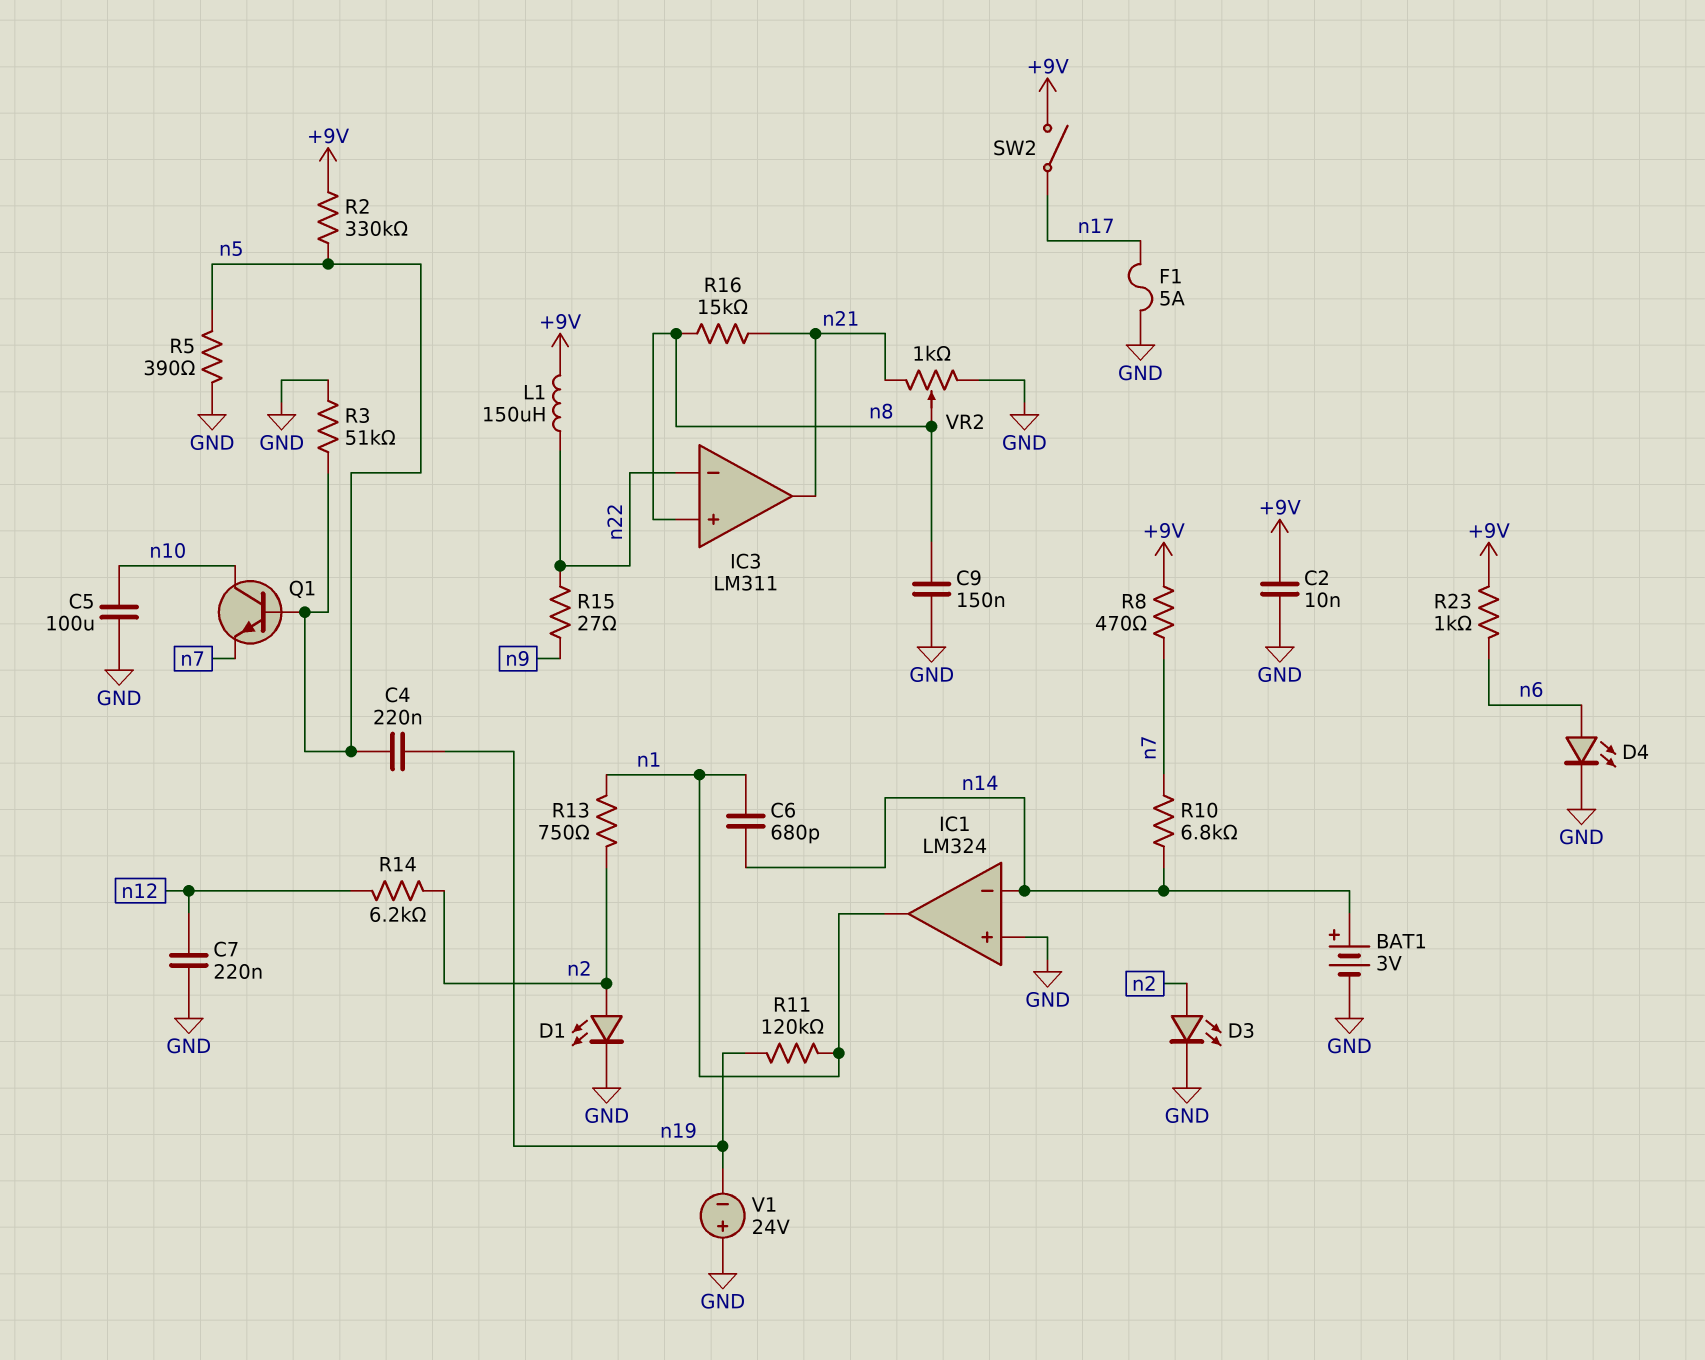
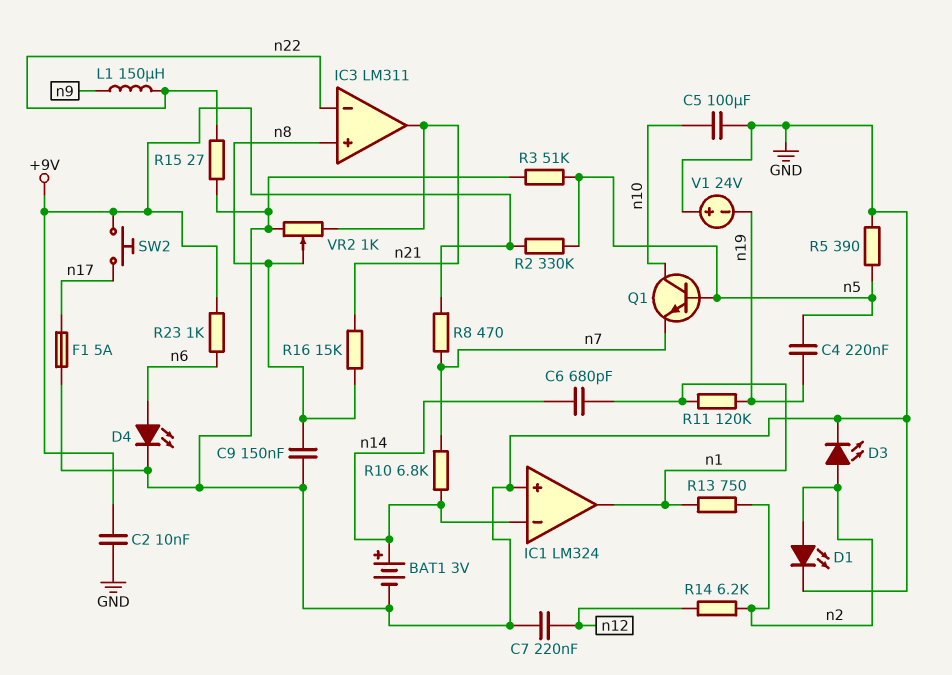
L1: 150uH (+9V, n22) -> 150uH (n9, n22)
R15: 27 (n9, n22) -> 27 (GND, n22)
SW2: switch (+9V, n17) -> button (+9V, n17)

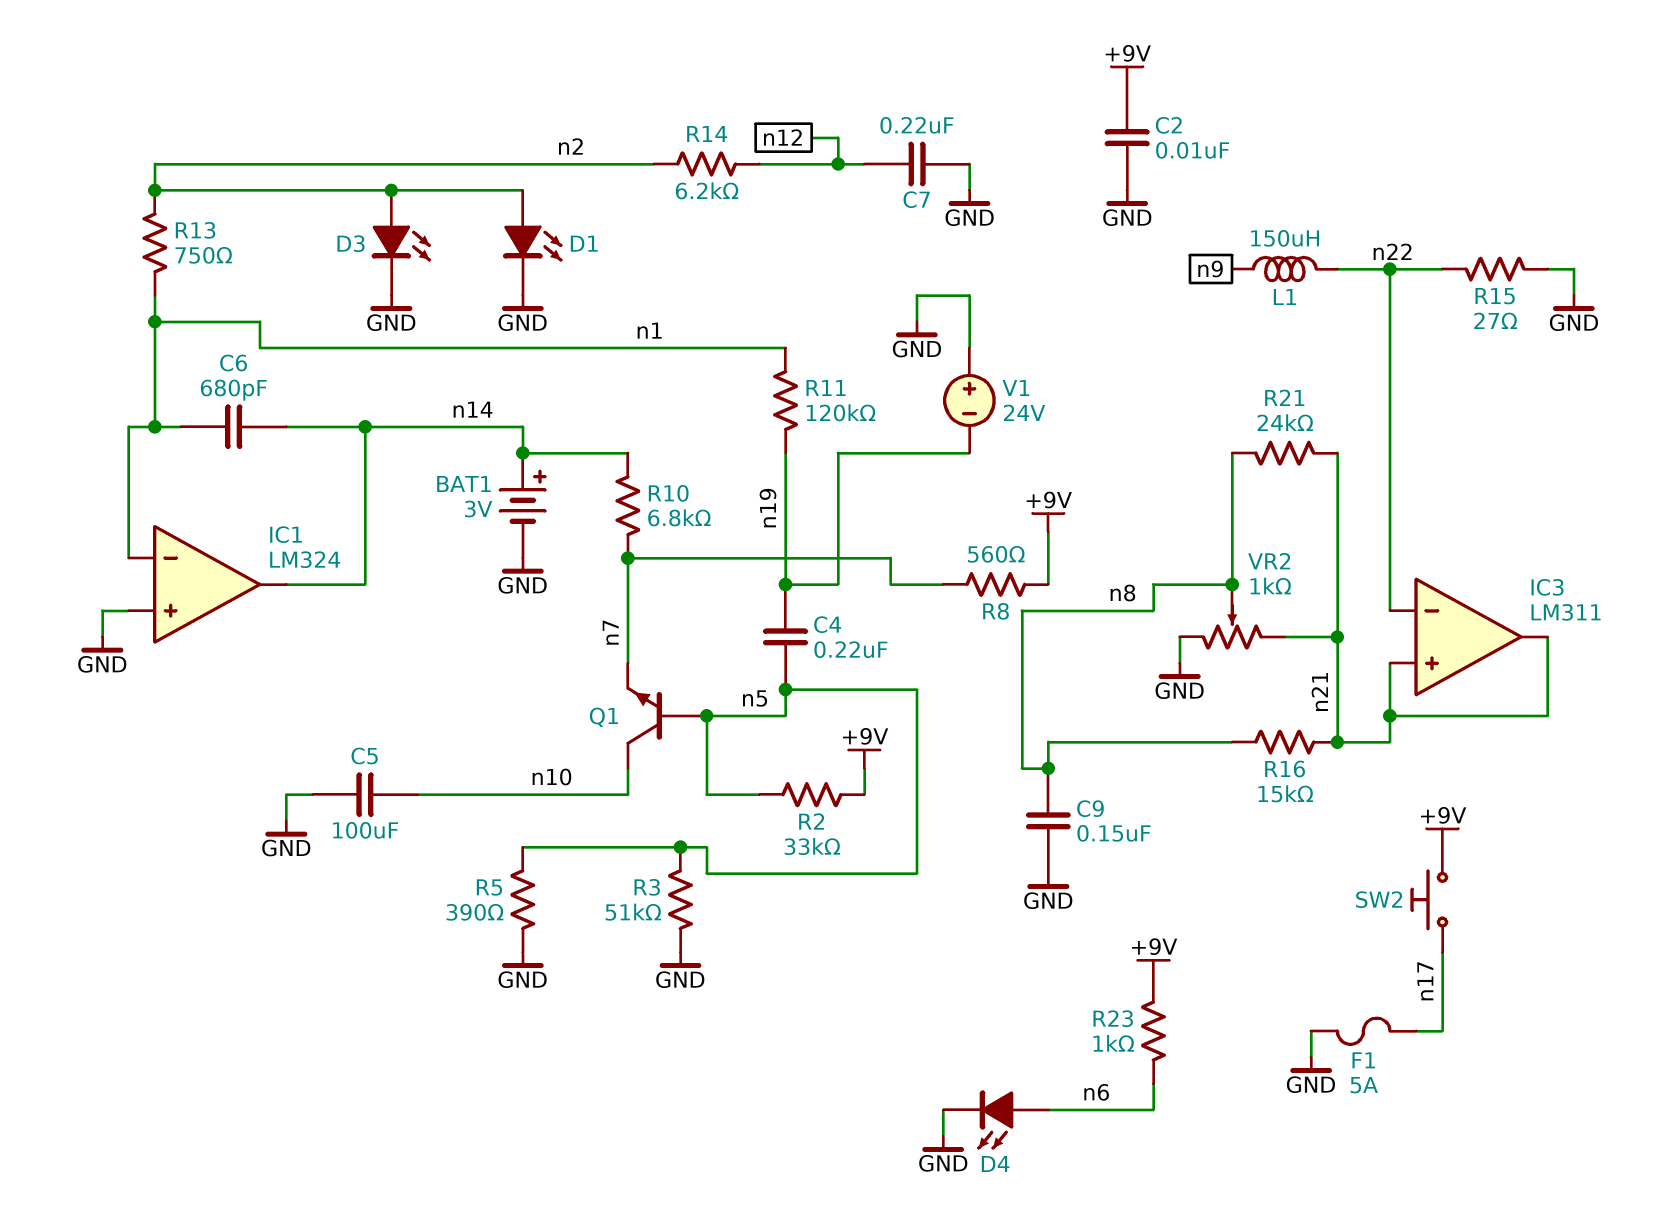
IC1 pin in-: n14 -> n1
IC1 pin out: n1 -> n14
IC3 pin in+: n8 -> n21
R2: 330k (+9V, n5) -> 33k (+9V, n5)
R8: 470 (+9V, n7) -> 560 (+9V, n7)
R21: none -> 24k (n8, n21)

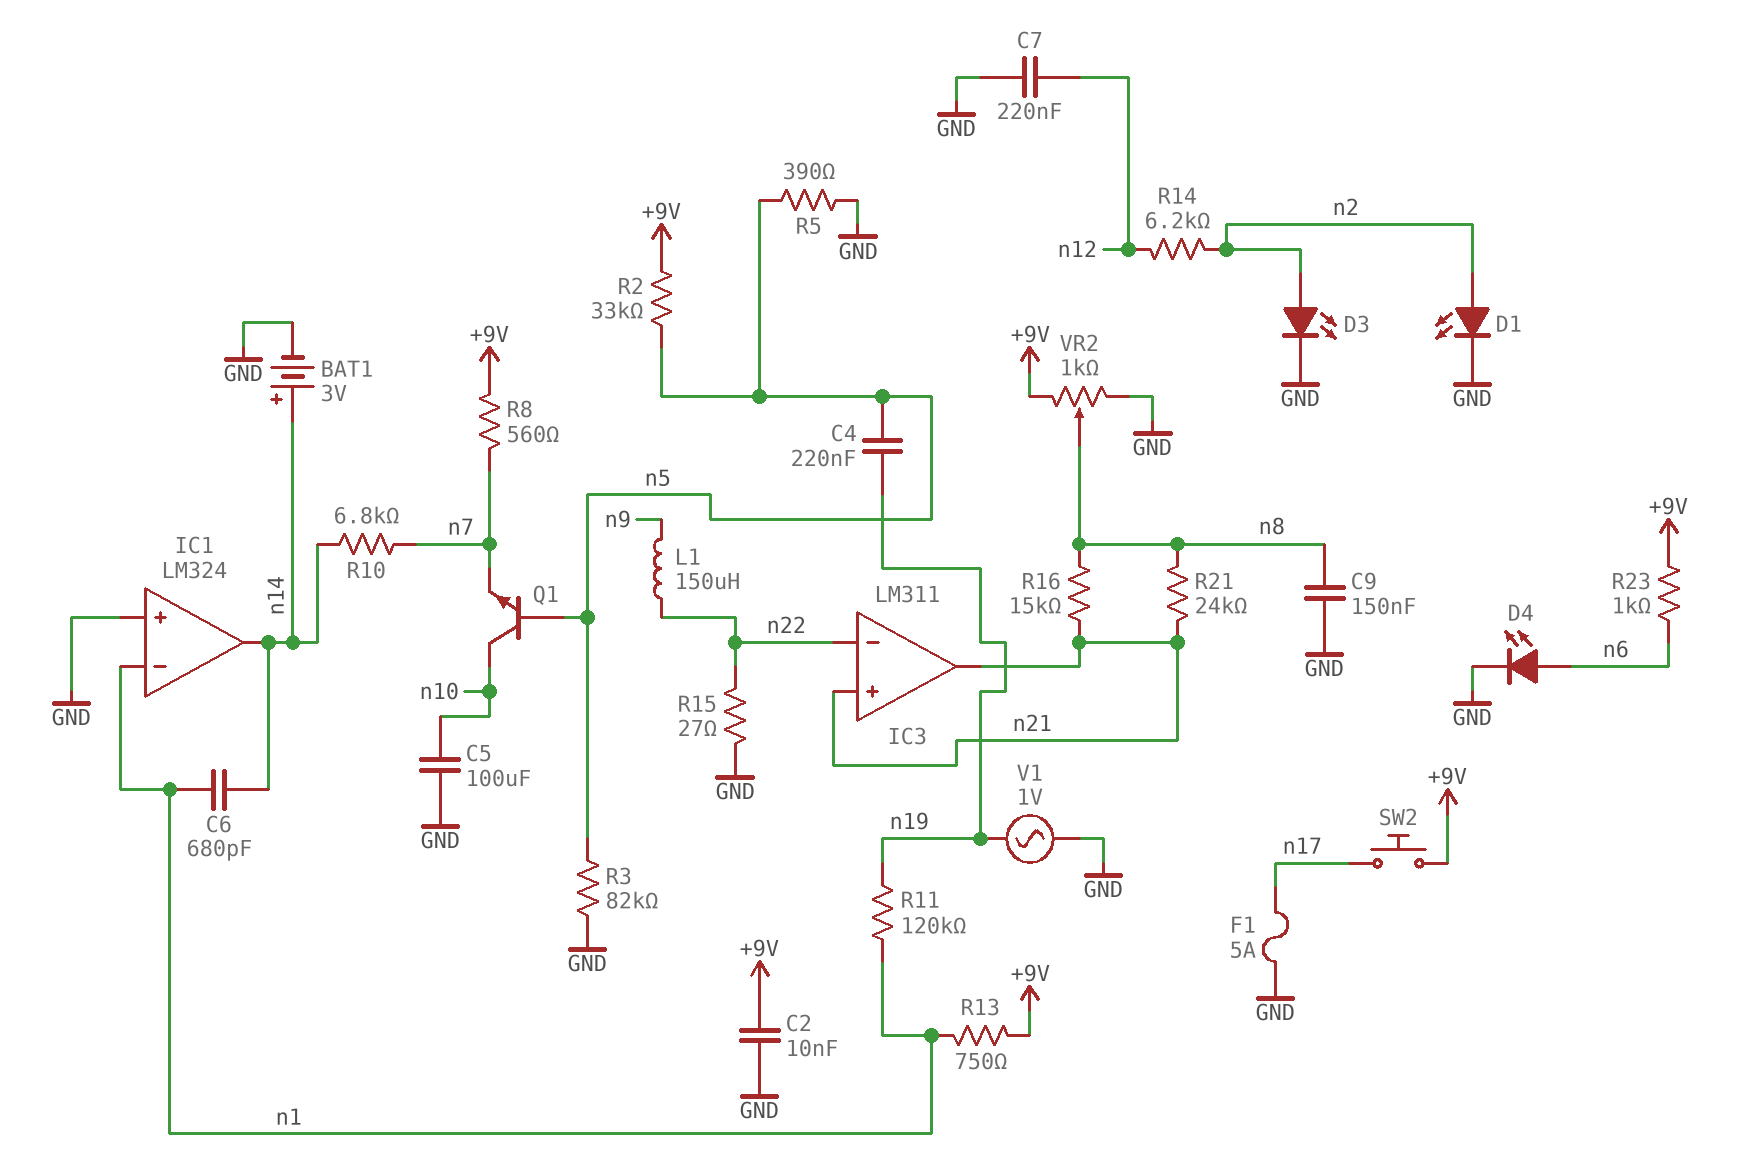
R3: 51k (GND, n5) -> 82k (GND, n5)
R13: 750 (n1, n2) -> 750 (+9V, n1)
V1: 24V (plus GND, minus n19) -> AC 1V (GND, n19)
VR2: 1k (GND, n21, wiper n8) -> 1k (+9V, GND, wiper n8)

